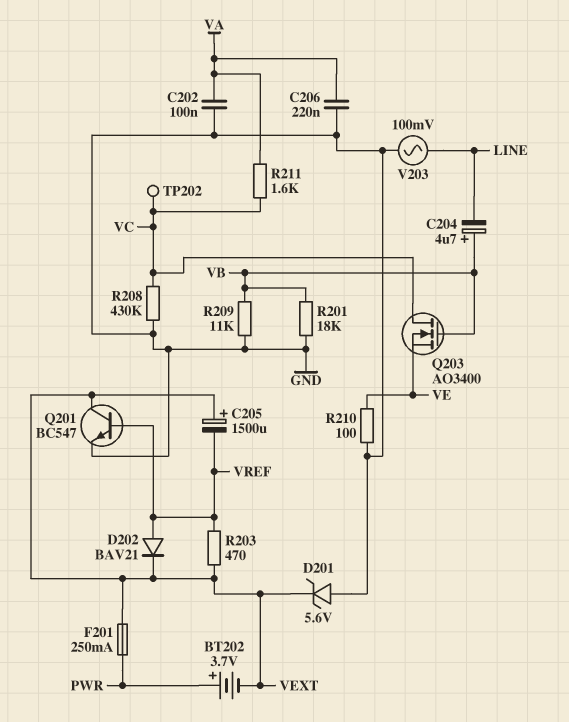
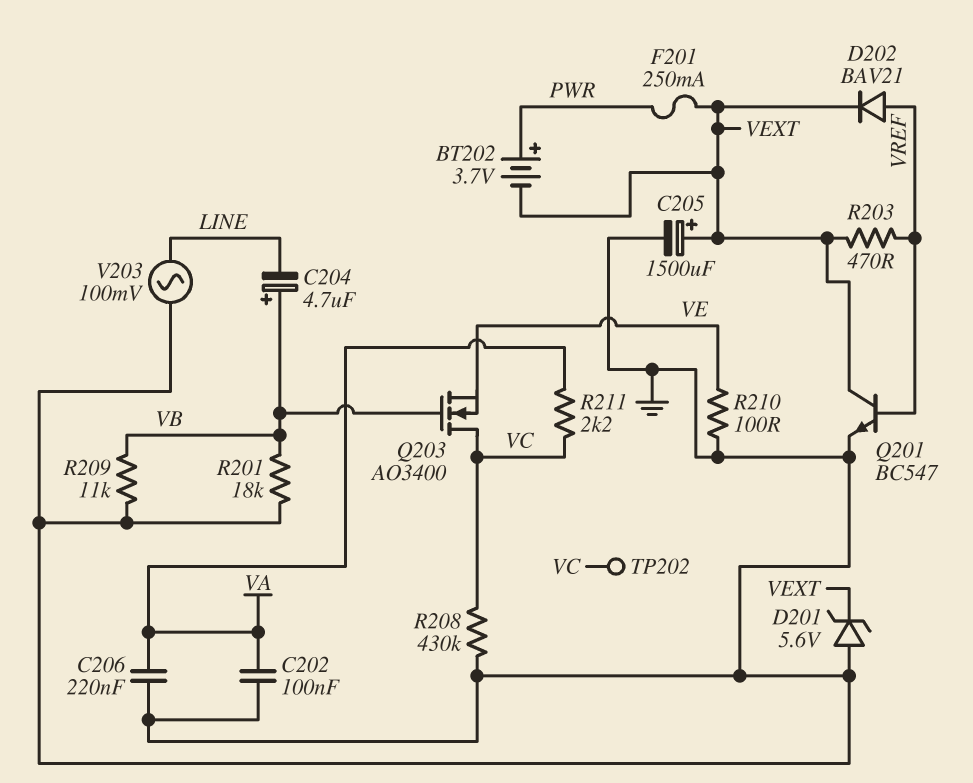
C205: 1500uF (plus VEXT, minus VREF) -> 1500uF (plus VEXT, minus GND)
R211: 1.6k (VA, VC) -> 2.2k (VA, VC)

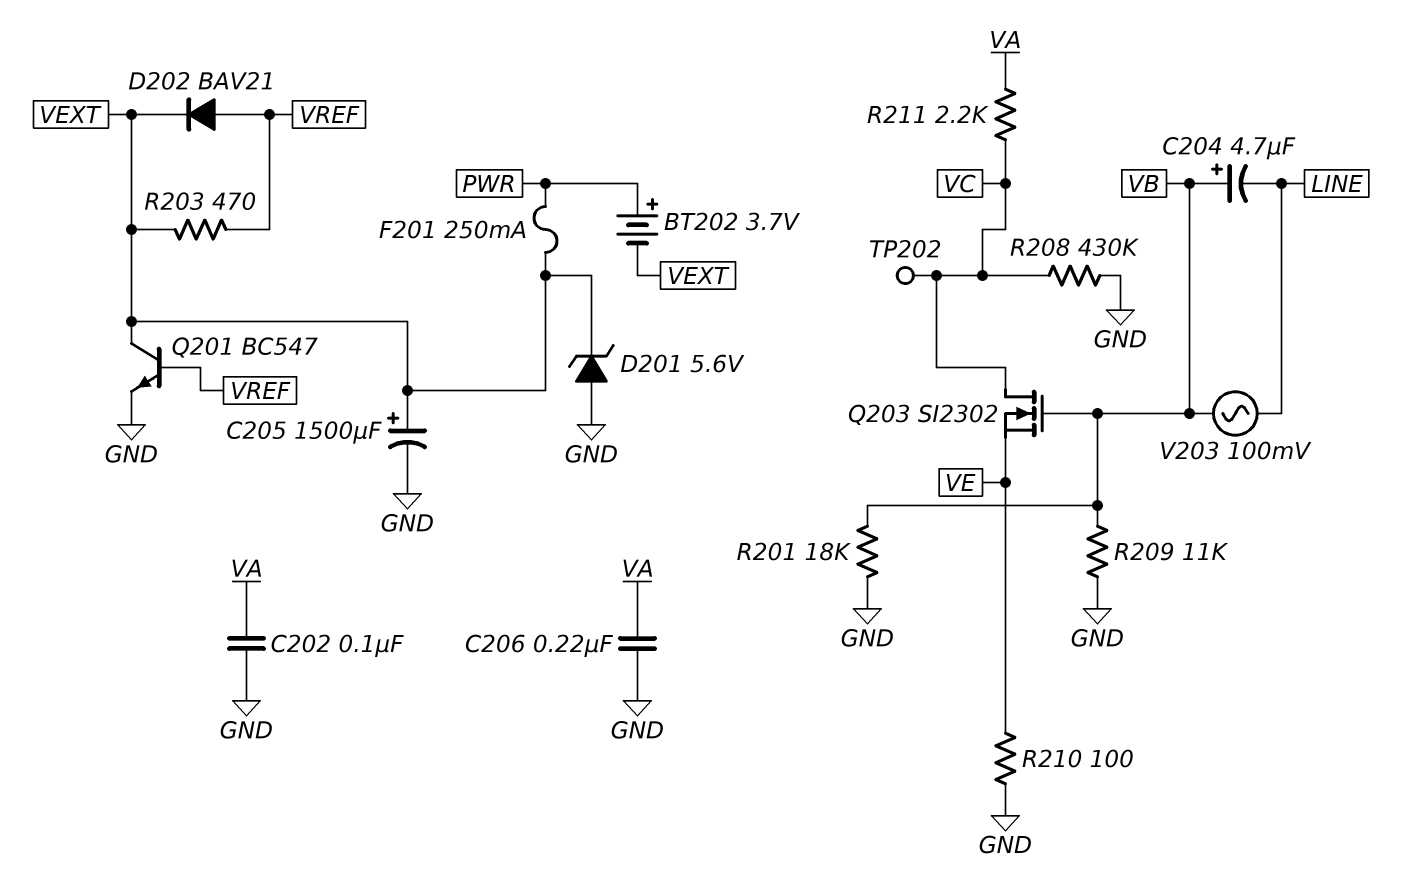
Q203: NMOS AO3400 (G VB, D VC, S VE) -> NMOS SI2302 (G VB, D VC, S VE)
V203: AC 100mV (GND, LINE) -> AC 100mV (LINE, VB)

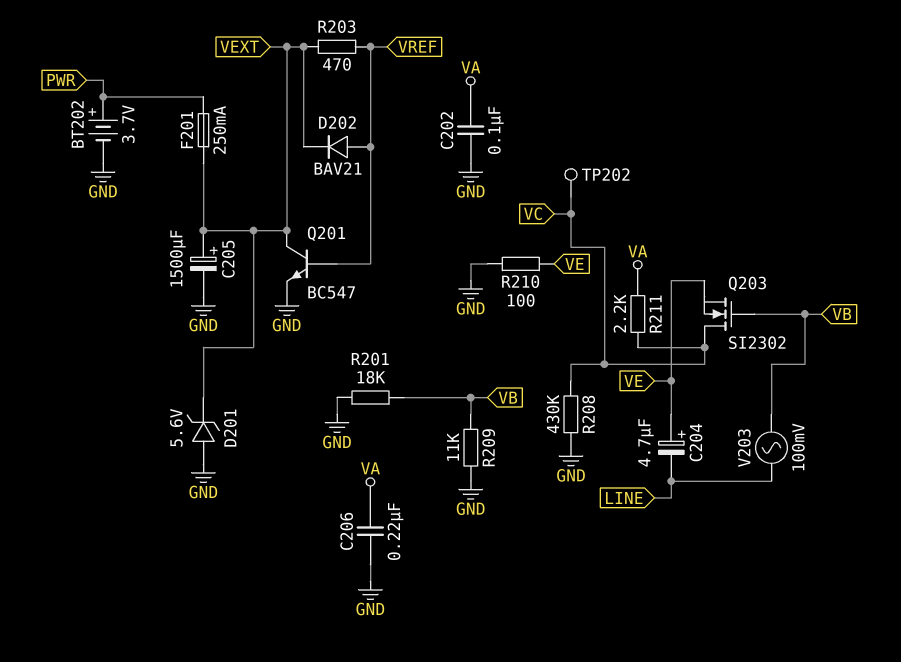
BT202: 3.7V (plus PWR, minus VEXT) -> 3.7V (plus PWR, minus GND)
C204: 4.7uF (plus VB, minus LINE) -> 4.7uF (plus VE, minus LINE)

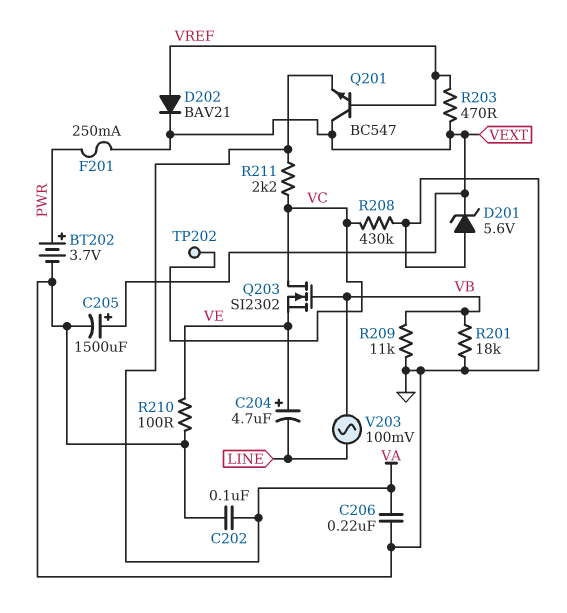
Q201: NPN BC547 (B VREF, C VEXT, E GND) -> NPN BC547 (B VREF, C VEXT, E VA)

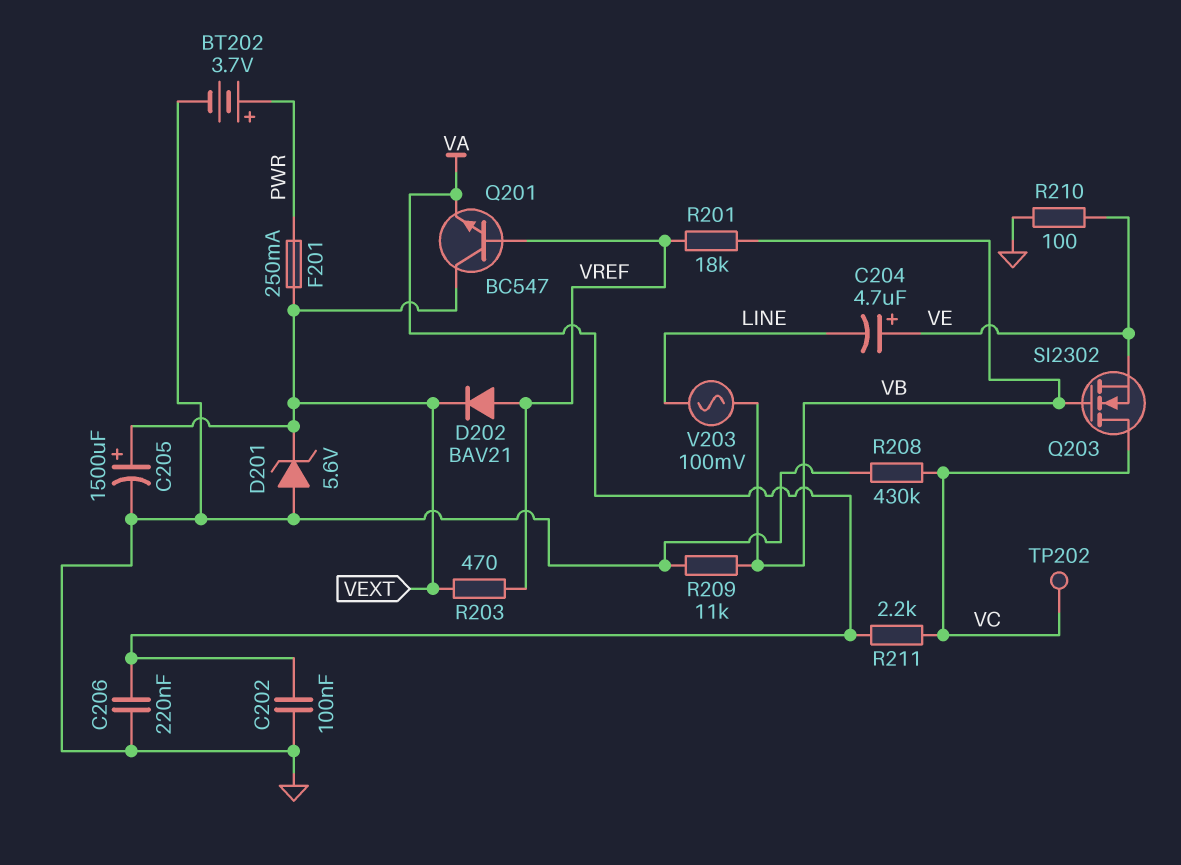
R201: 18k (GND, VB) -> 18k (VB, VREF)

